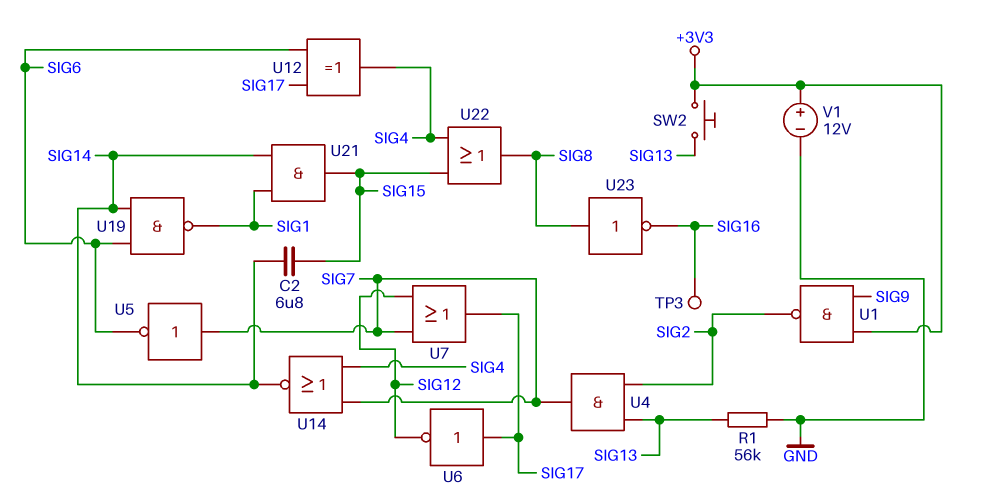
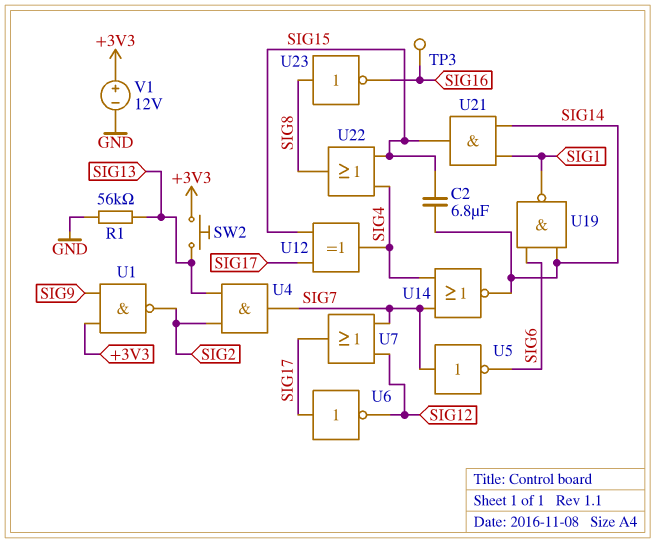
U12: XOR (in SIG6, in SIG17, out SIG4) -> XOR (in SIG15, in SIG17, out SIG4)

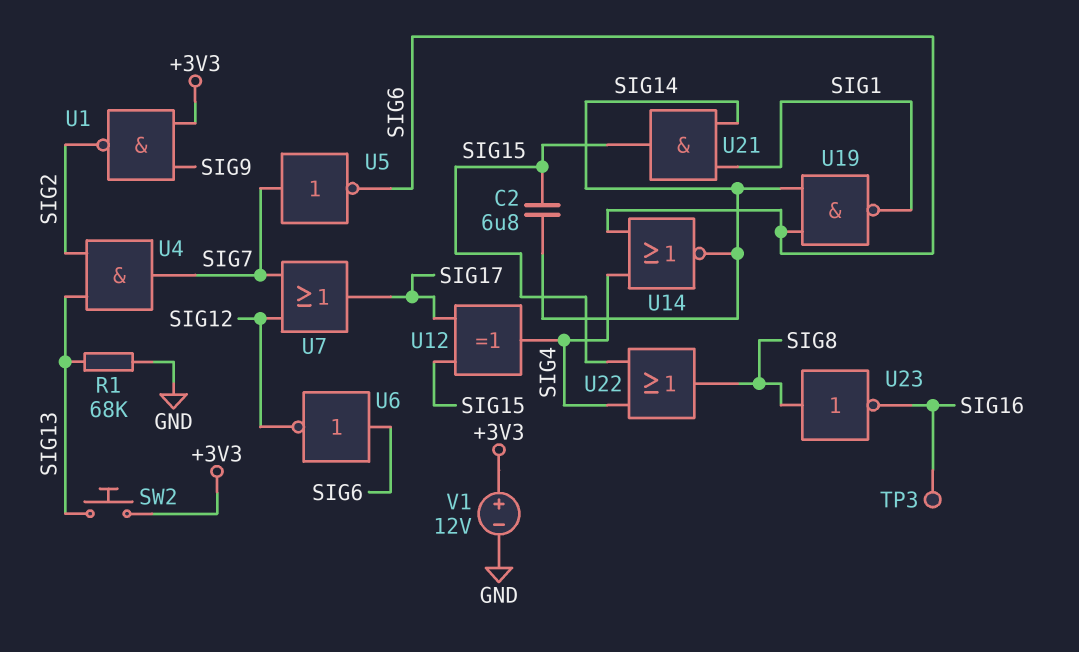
R1: 56k (GND, SIG13) -> 68k (GND, SIG13)
U6: NOT (in SIG17, out SIG12) -> NOT (in SIG6, out SIG12)
U14: NOR (in SIG4, in SIG7, out SIG14) -> NOR (in SIG4, in SIG6, out SIG14)

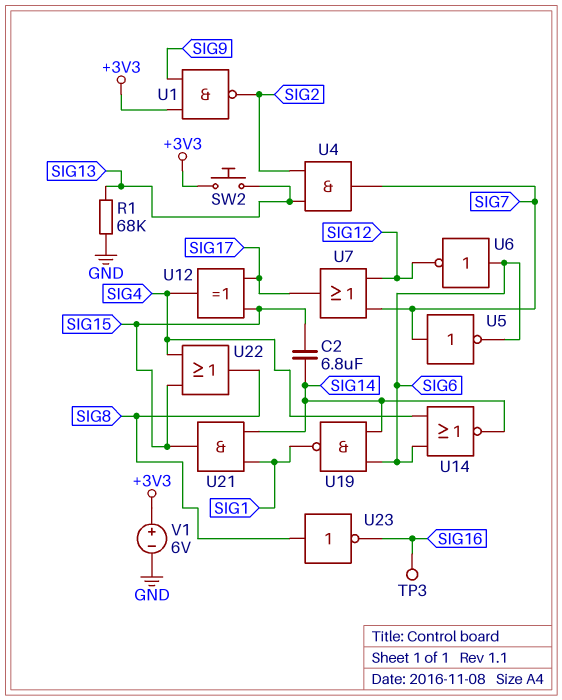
V1: 12V (plus +3V3, minus GND) -> 6V (plus +3V3, minus GND)

